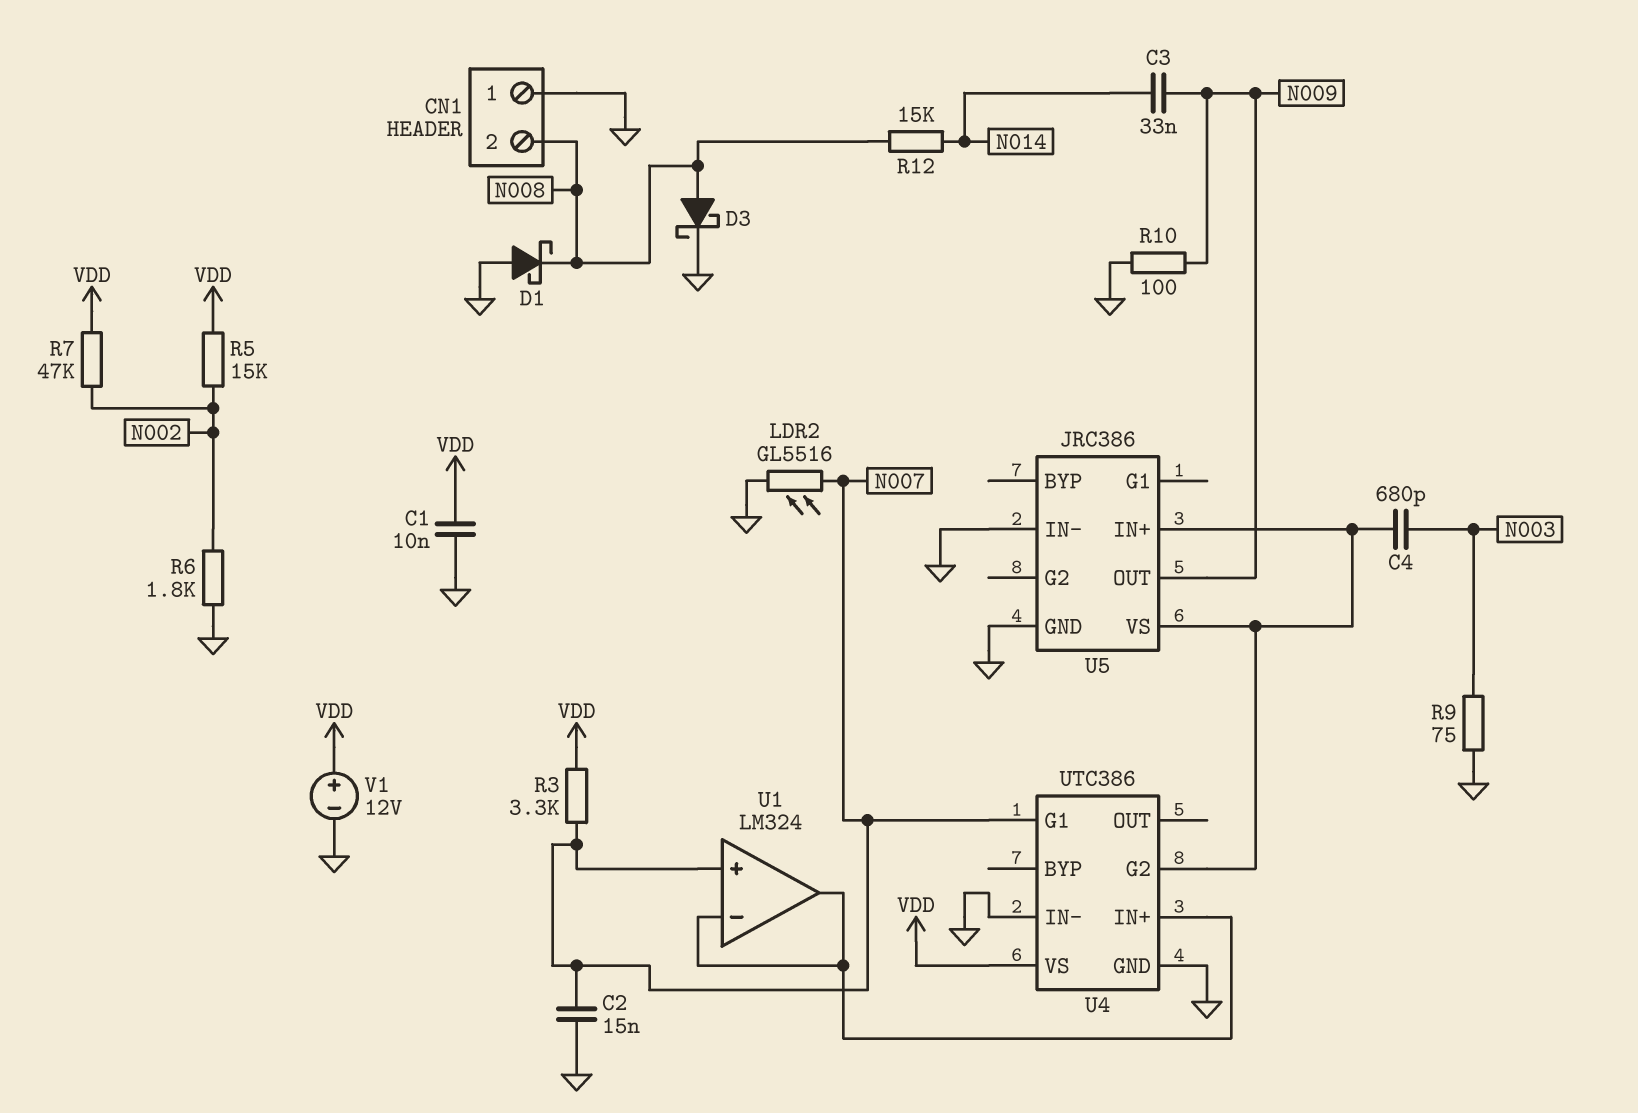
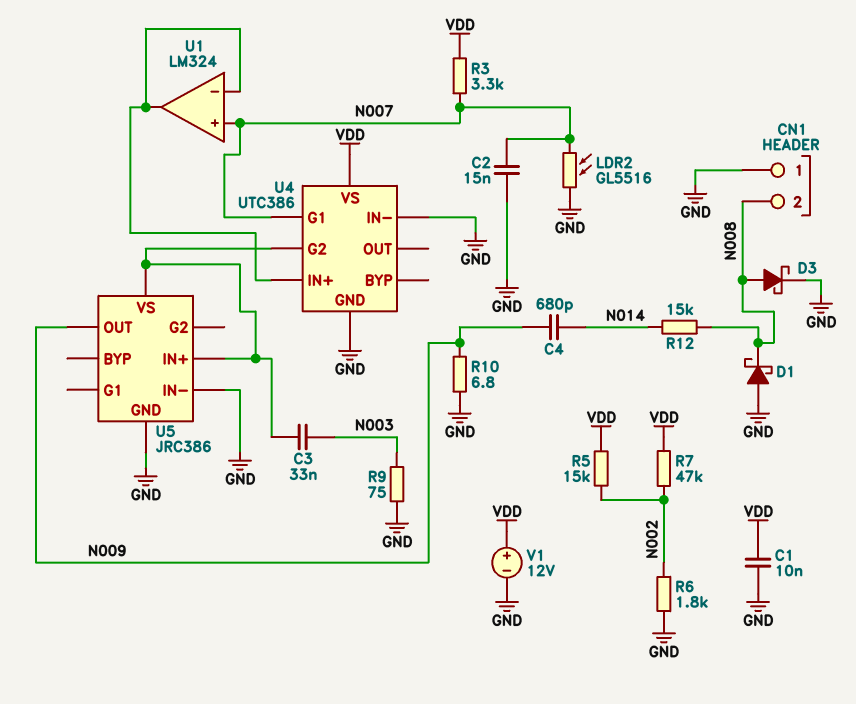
C3: 33nF (N009, N014) -> 33nF (N003, U4/G2)
C4: 680pF (N003, U4/G2) -> 680pF (N009, N014)
R10: 100 (GND, N009) -> 6.8 (GND, N009)

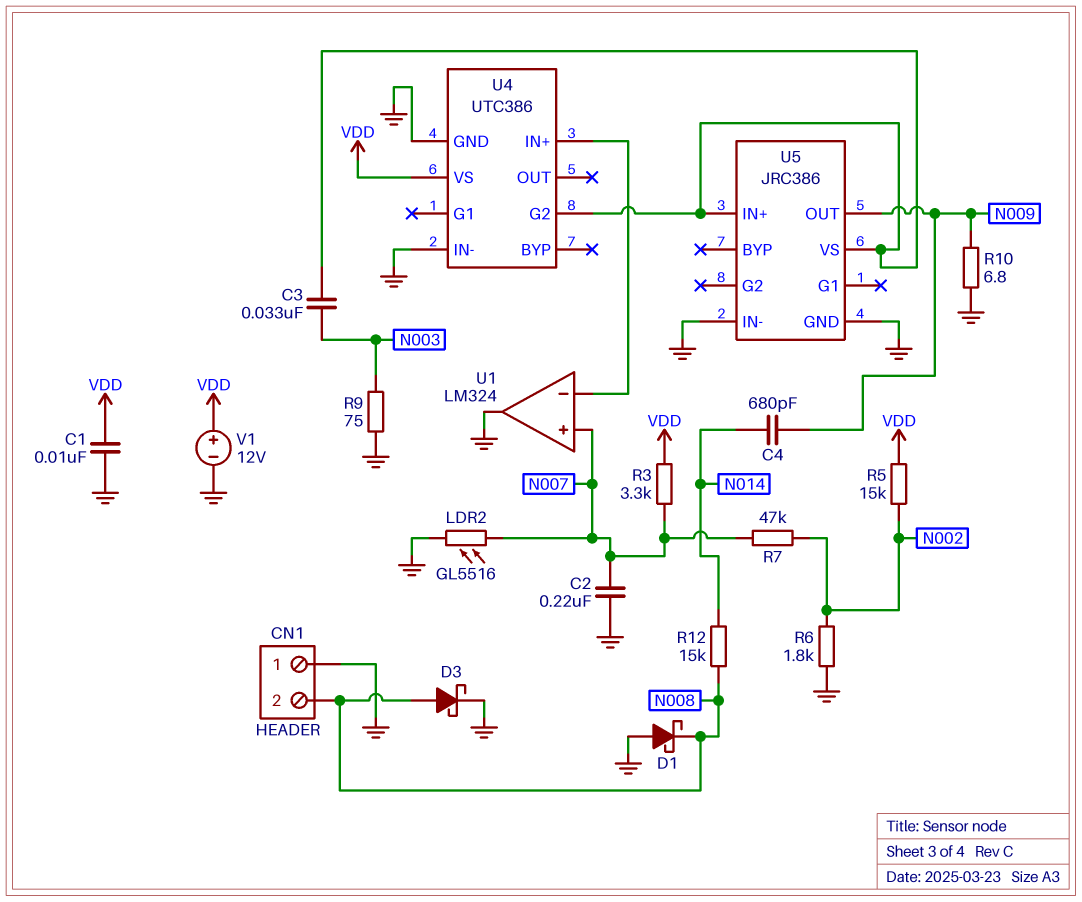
C2: 15nF (GND, N007) -> 220nF (GND, N007)
R7: 47k (N002, VDD) -> 47k (N002, N007)
U1 pin out: U1/in- -> GND
U4 pin G1: N007 -> none

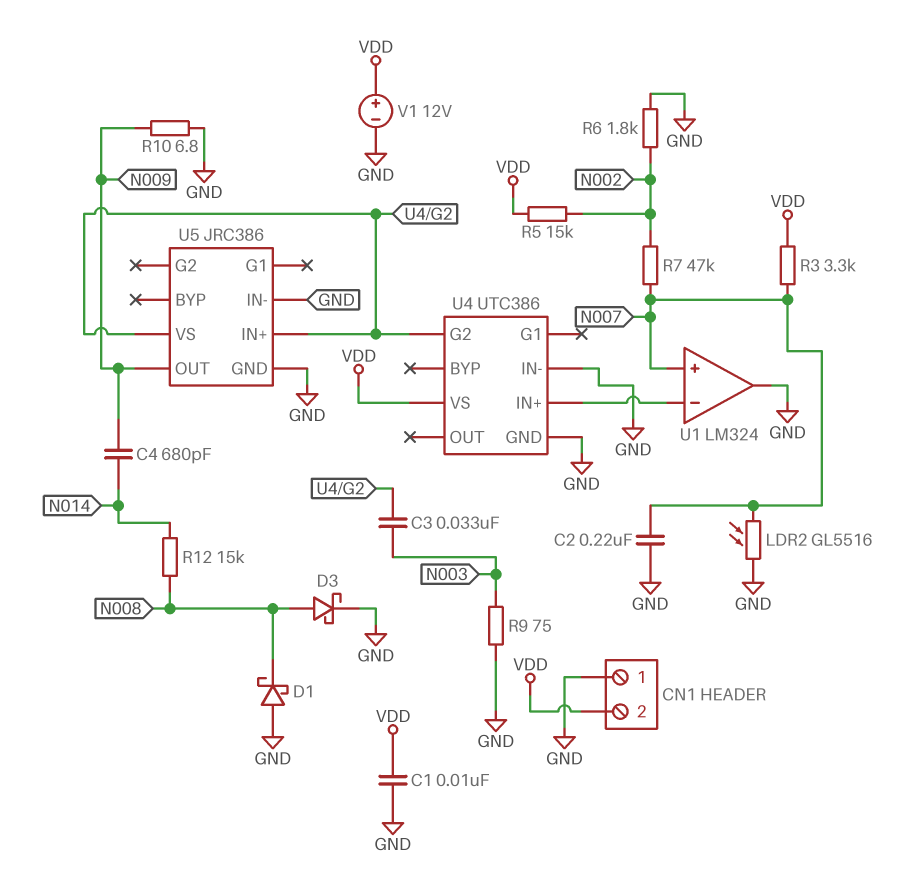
CN1 pin 2: N008 -> VDD

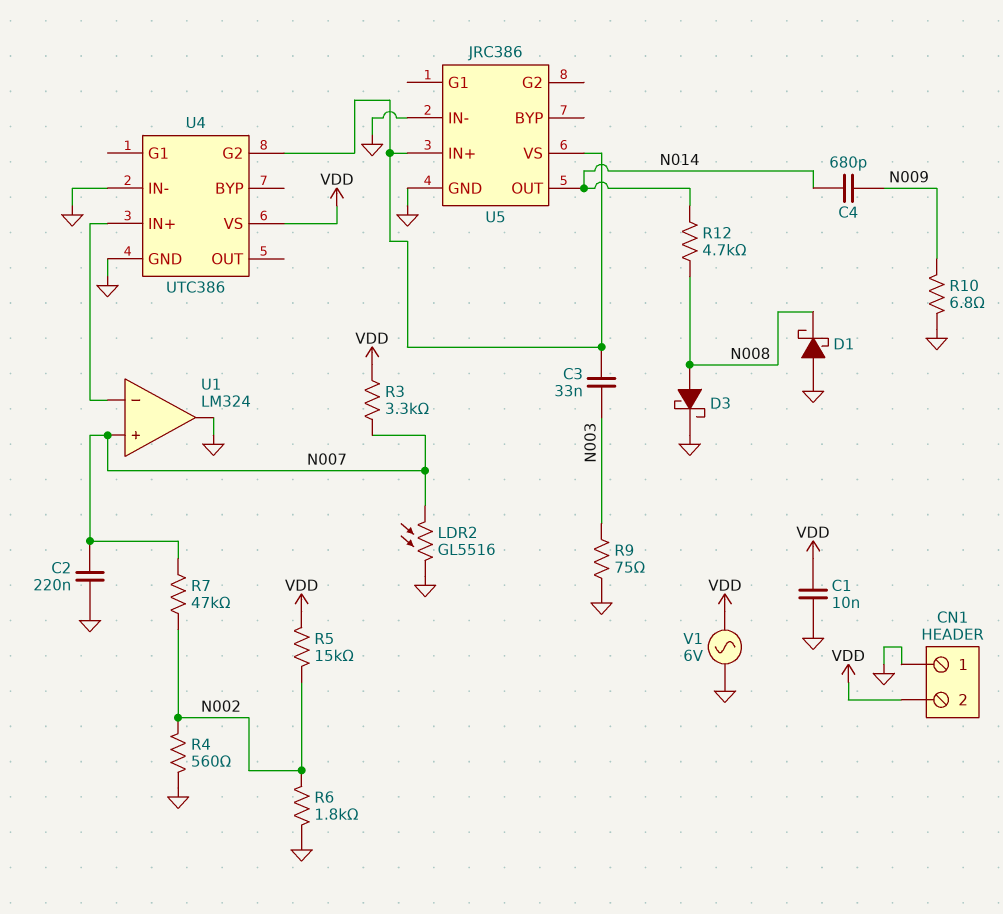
R4: none -> 560 (GND, N002)
R12: 15k (N008, N014) -> 4.7k (N008, N014)
U5 pin OUT: N009 -> N014
V1: 12V (plus VDD, minus GND) -> AC 6V (GND, VDD)

